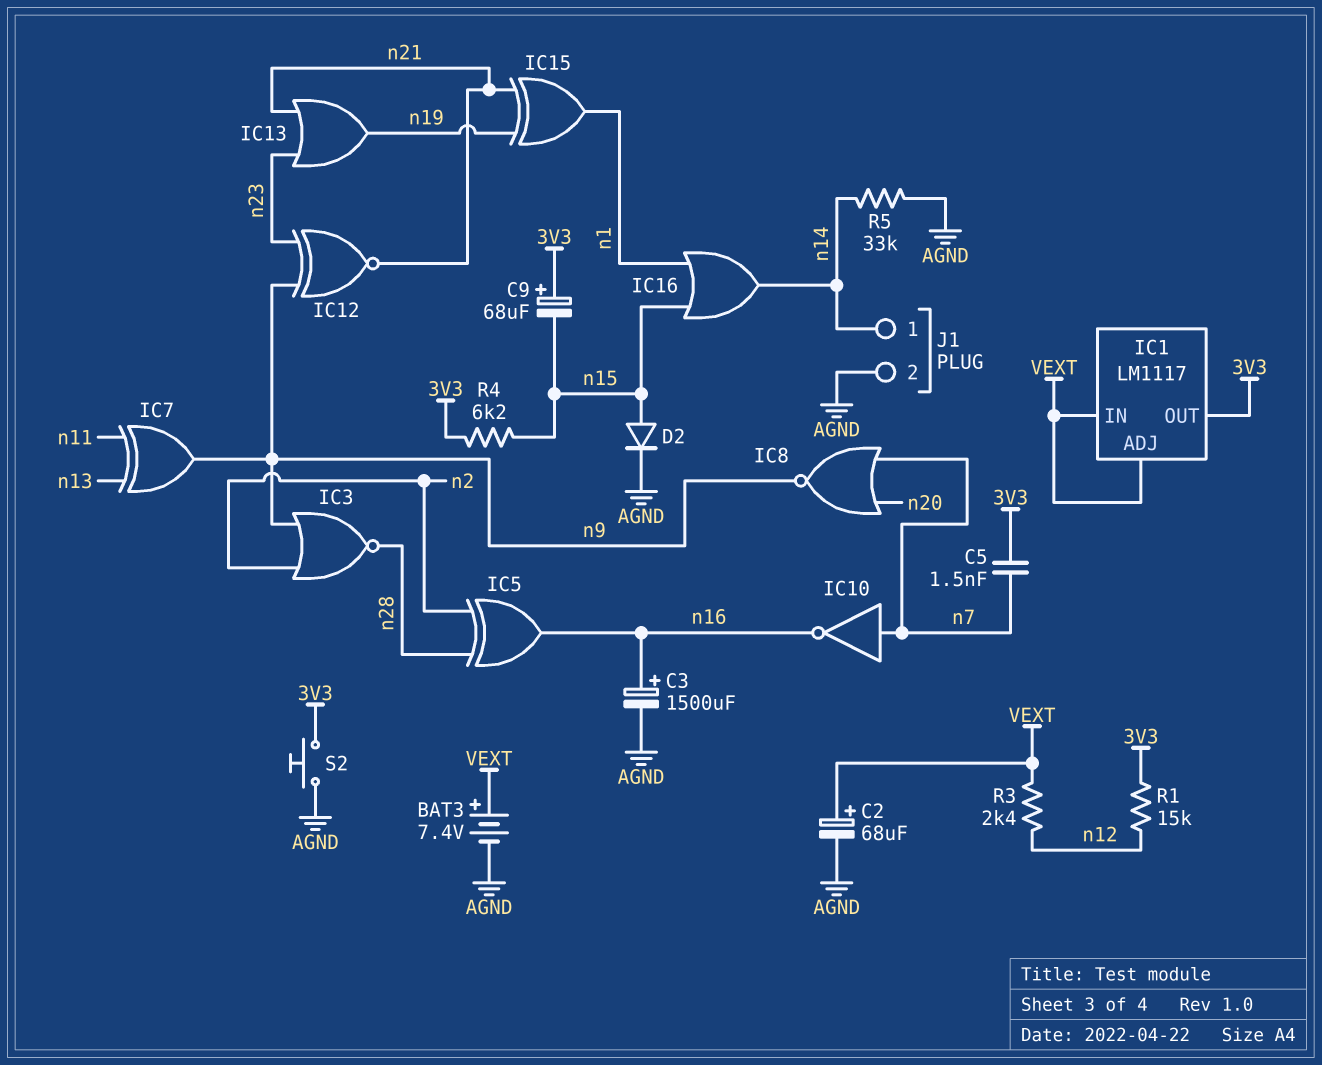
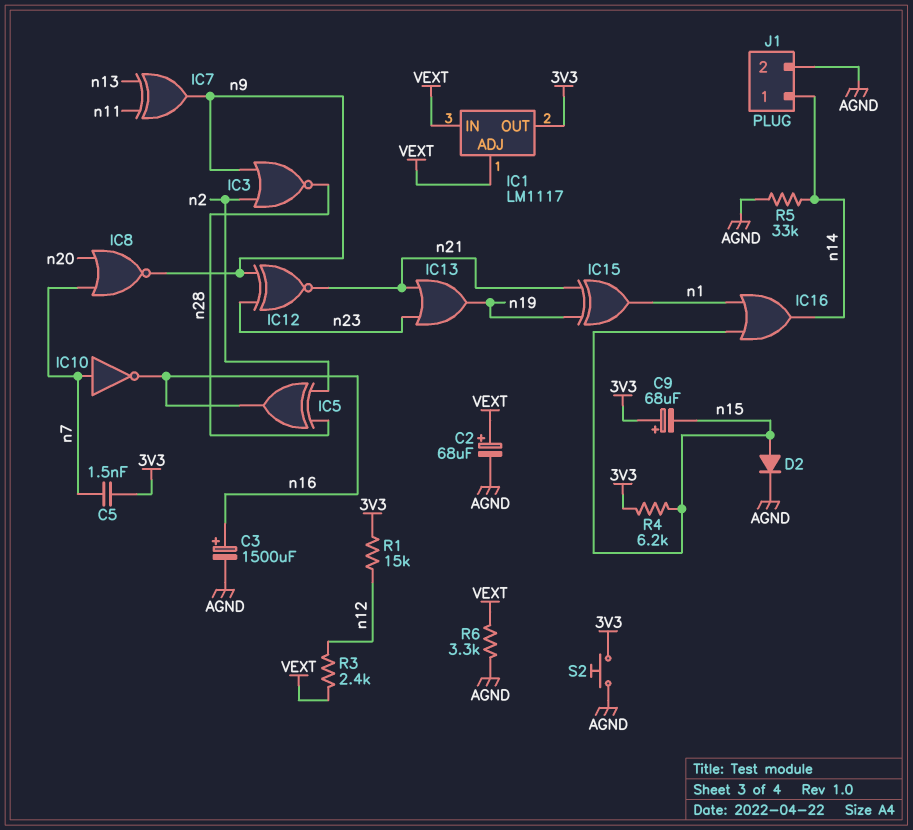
BAT3: 7.4V (plus VEXT, minus AGND) -> none
R6: none -> 3.3k (AGND, VEXT)

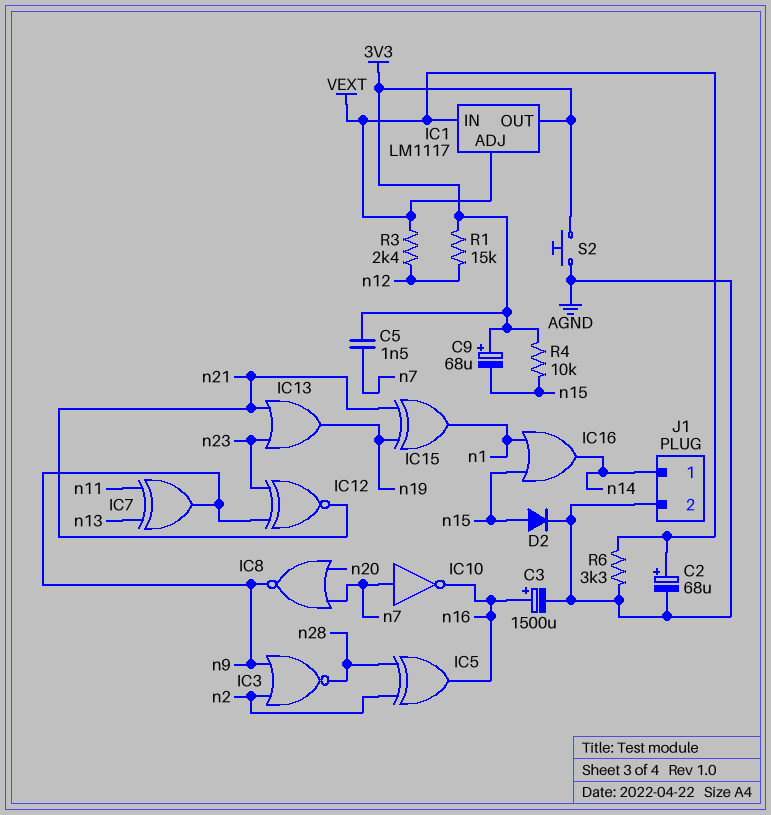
R4: 6.2k (3V3, n15) -> 10k (3V3, n15)
R5: 33k (AGND, n14) -> none

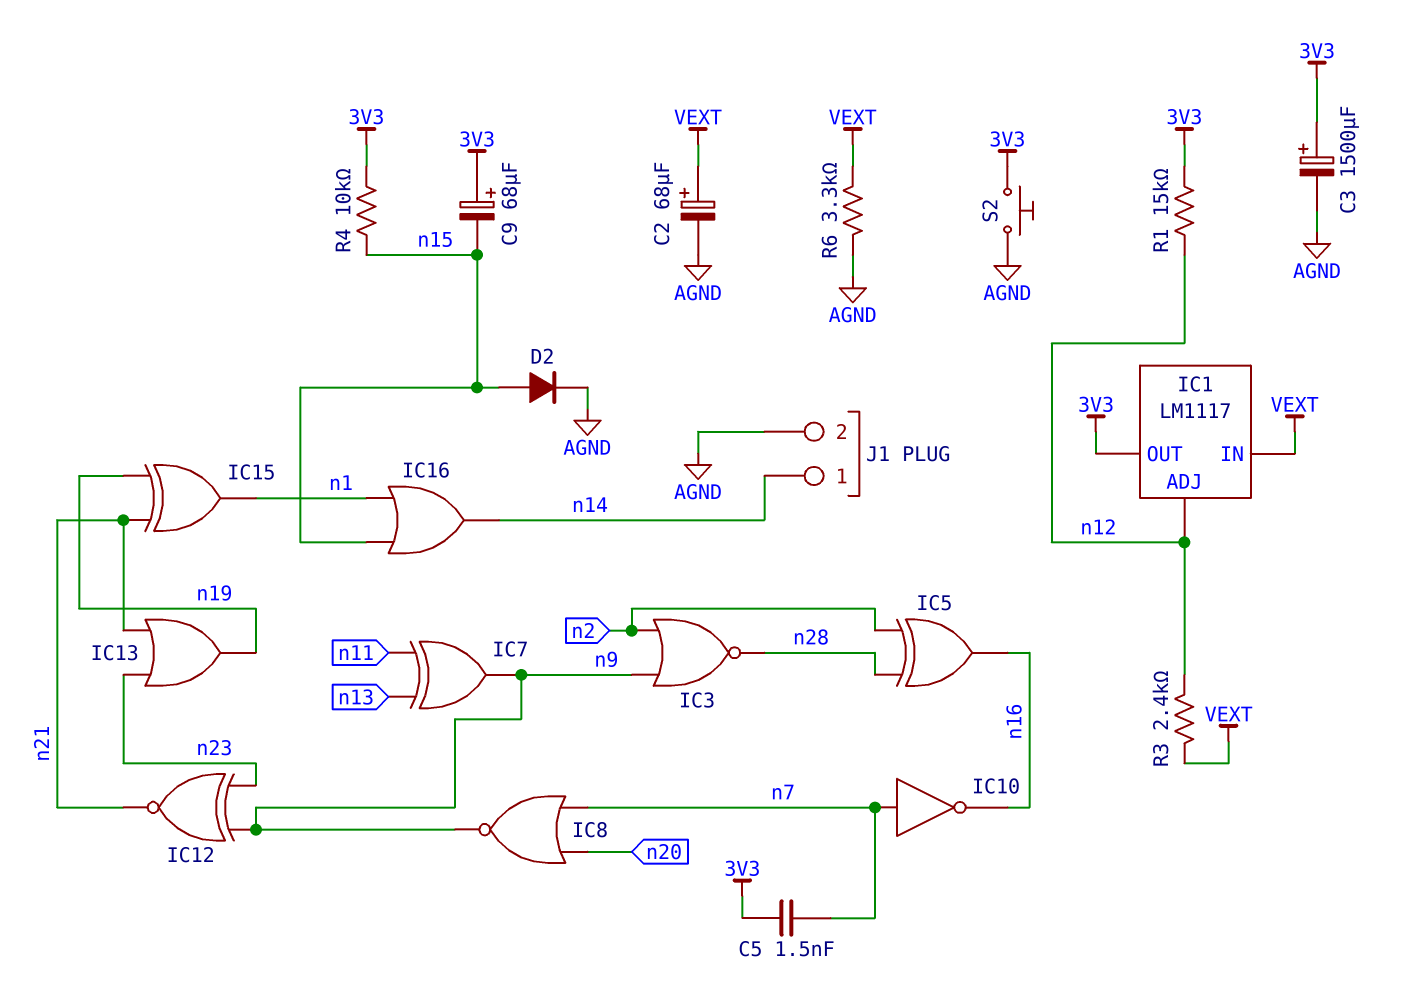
C3: 1500uF (plus n16, minus AGND) -> 1500uF (plus 3V3, minus AGND)
IC1 pin ADJ: VEXT -> n12

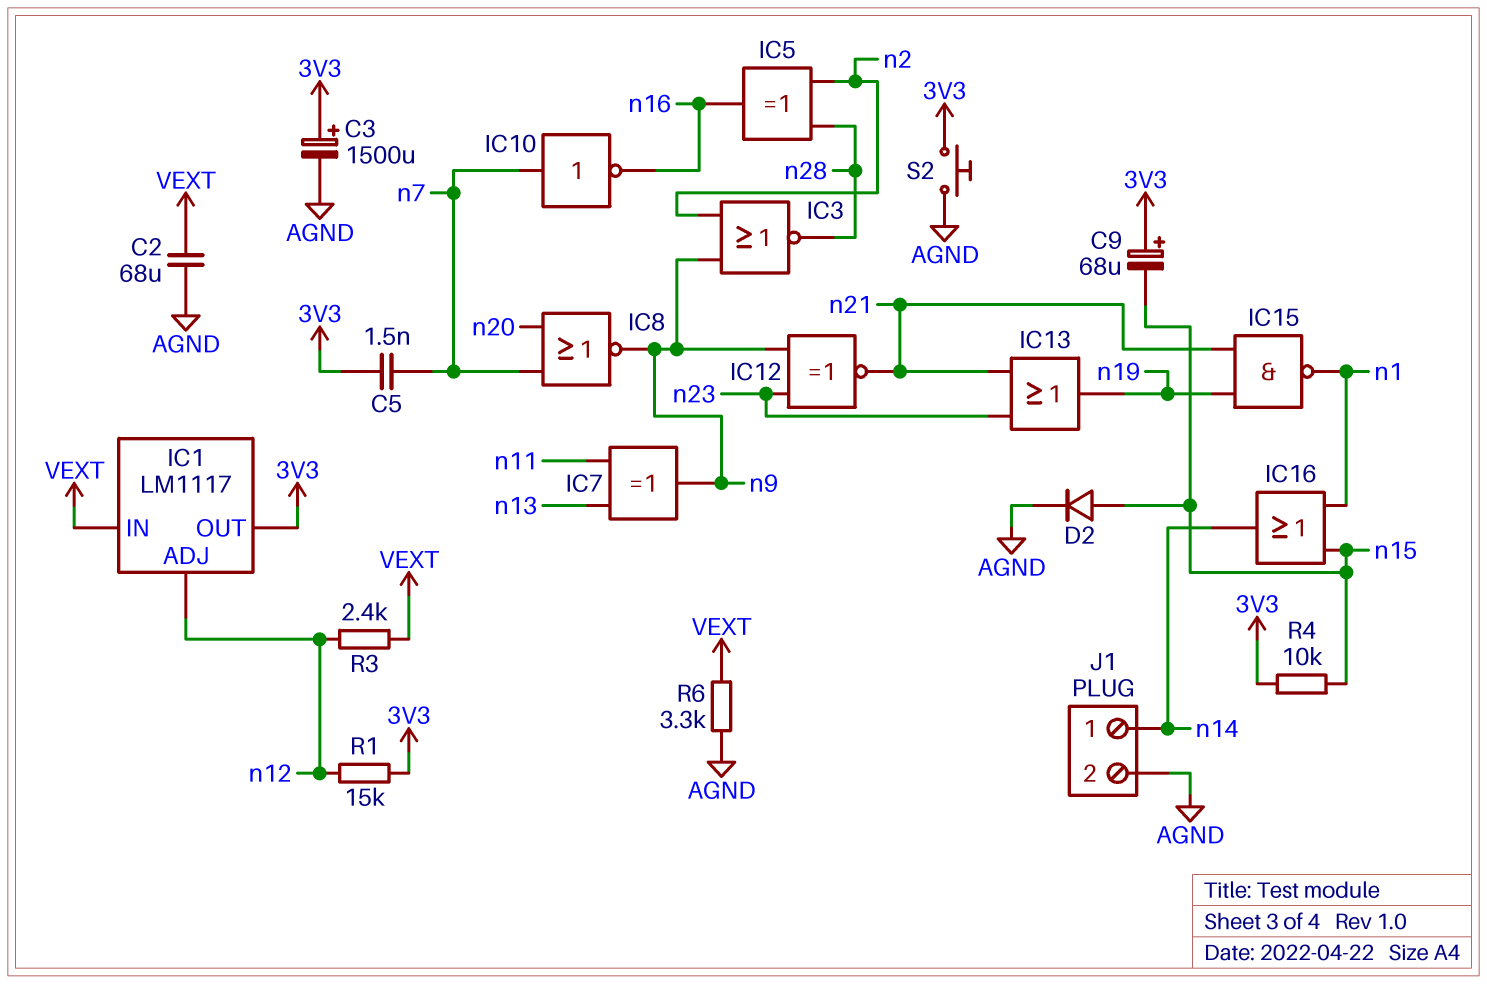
C2: 68uF (plus VEXT, minus AGND) -> 68uF (AGND, VEXT)
IC15: XOR (in n19, in n21, out n1) -> NAND (in n19, in n21, out n1)

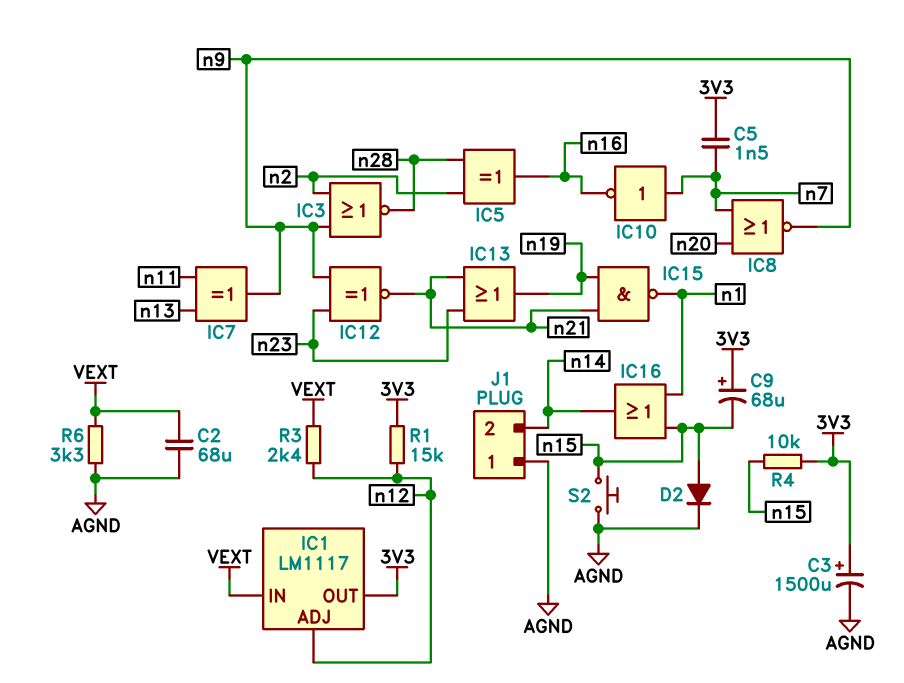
J1 pin 1: n14 -> AGND
J1 pin 2: AGND -> n14
S2: button (3V3, AGND) -> button (AGND, n15)

